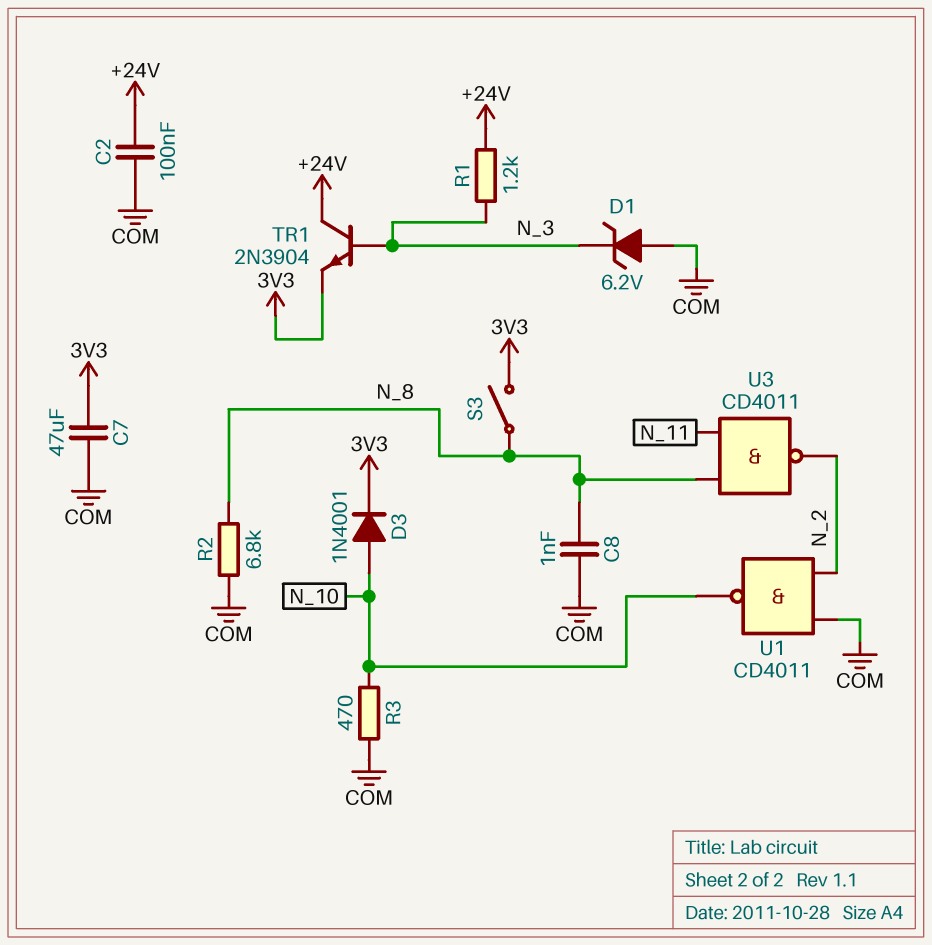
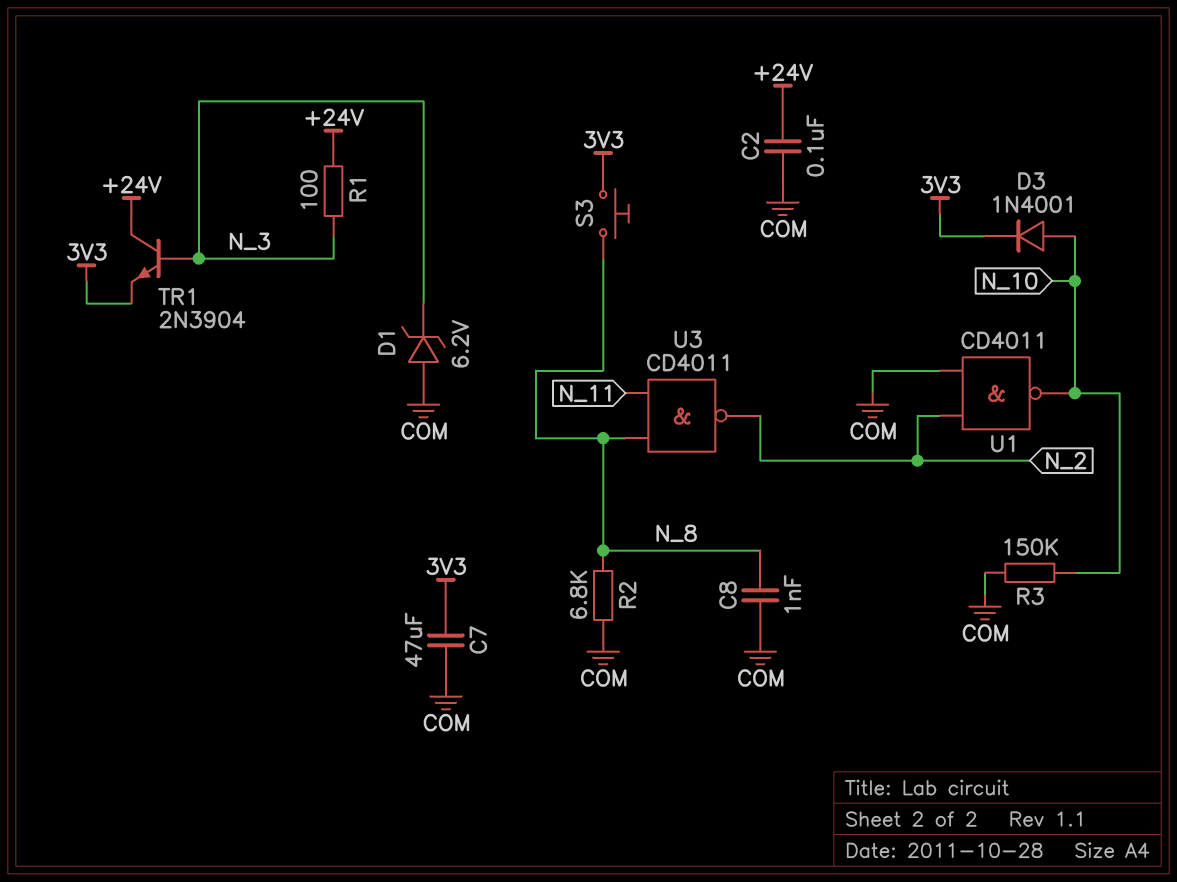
R1: 1.2k (+24V, N_3) -> 100 (+24V, N_3)
R3: 470 (COM, N_10) -> 150k (COM, N_10)
S3: switch (3V3, N_8) -> button (3V3, N_8)

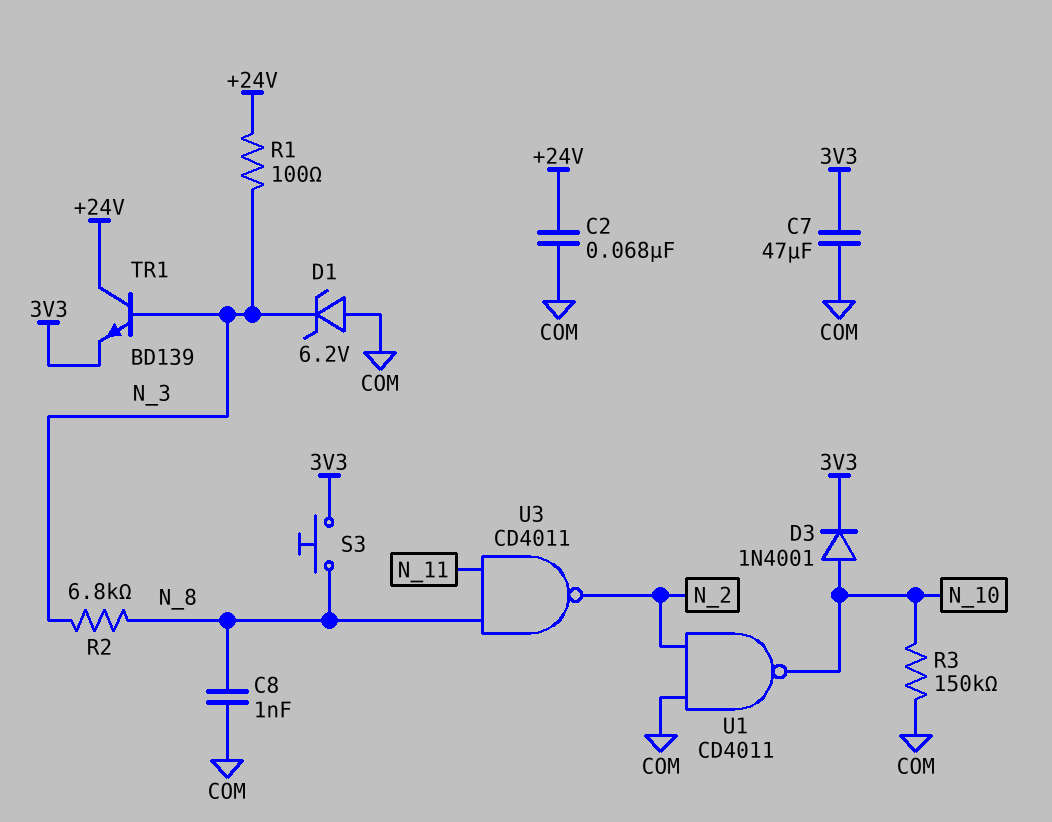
C2: 100nF (+24V, COM) -> 68nF (+24V, COM)
R2: 6.8k (COM, N_8) -> 6.8k (N_3, N_8)
TR1: NPN 2N3904 (B N_3, C +24V, E 3V3) -> NPN BD139 (B N_3, C +24V, E 3V3)

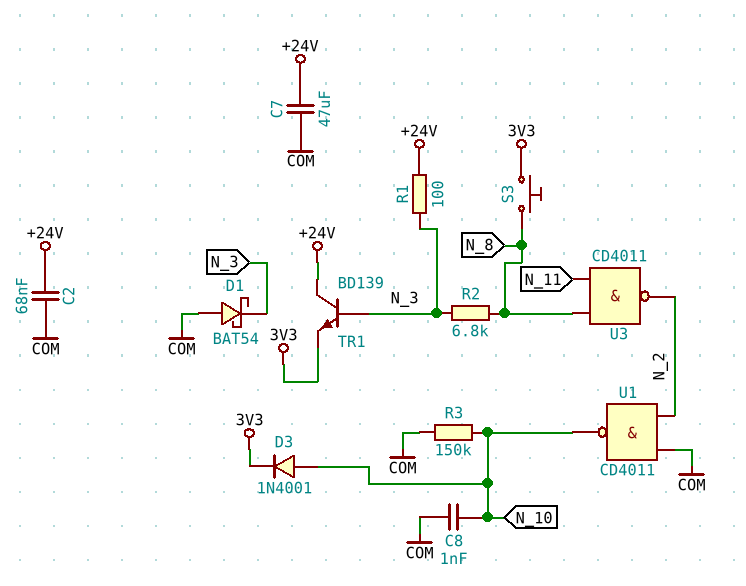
C7: 47uF (3V3, COM) -> 47uF (+24V, COM)
C8: 1nF (COM, N_8) -> 1nF (COM, N_10)
D1: zener 6.2V (A COM, K N_3) -> schottky BAT54 (A COM, K N_3)

